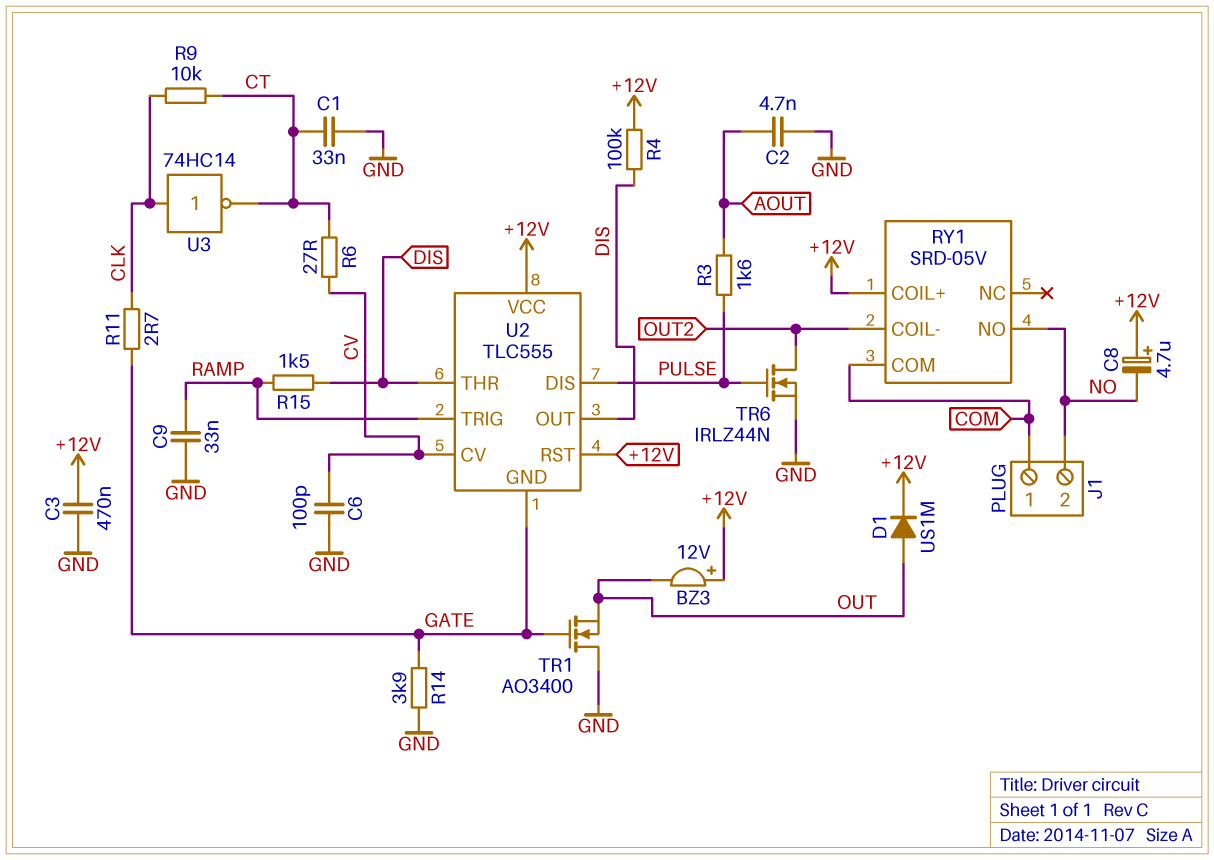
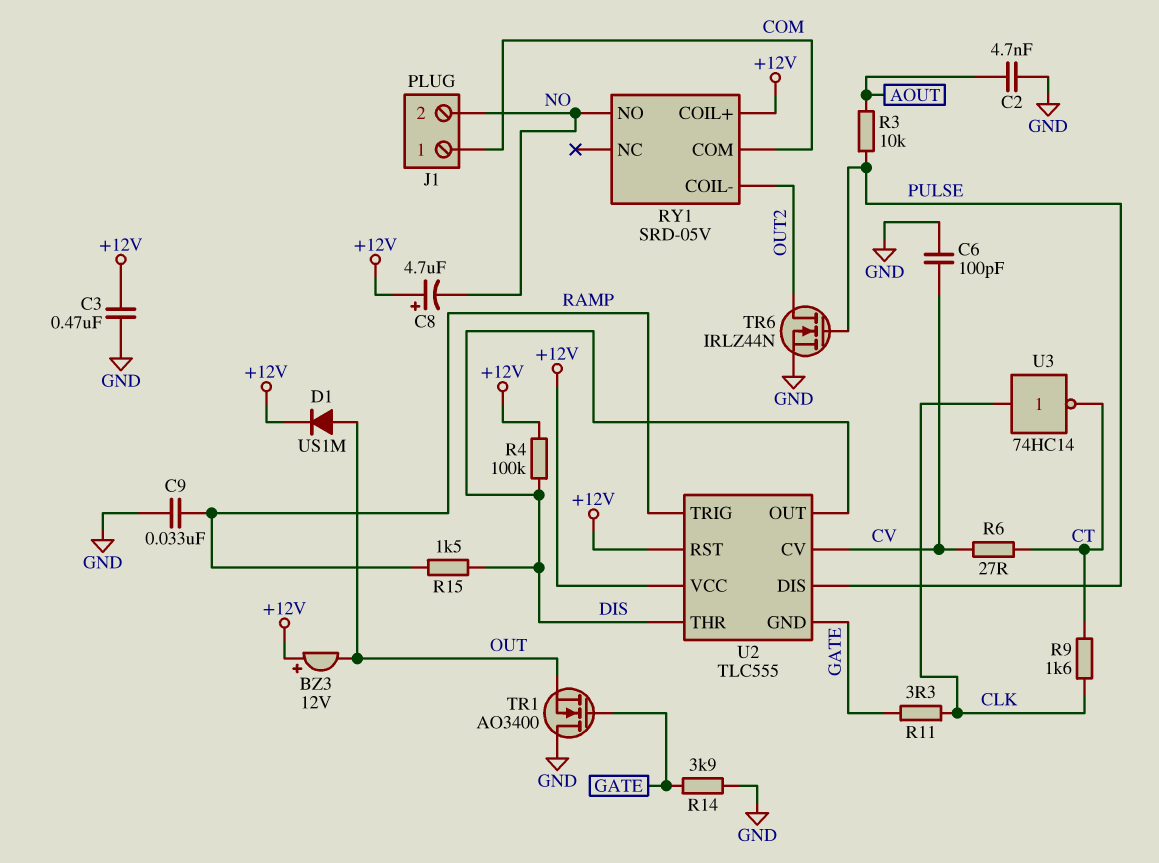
C1: 33nF (CT, GND) -> none
R3: 1.6k (AOUT, PULSE) -> 10k (AOUT, PULSE)
R9: 10k (CLK, CT) -> 1.6k (CLK, CT)
R11: 2.7 (CLK, GATE) -> 3.3 (CLK, GATE)

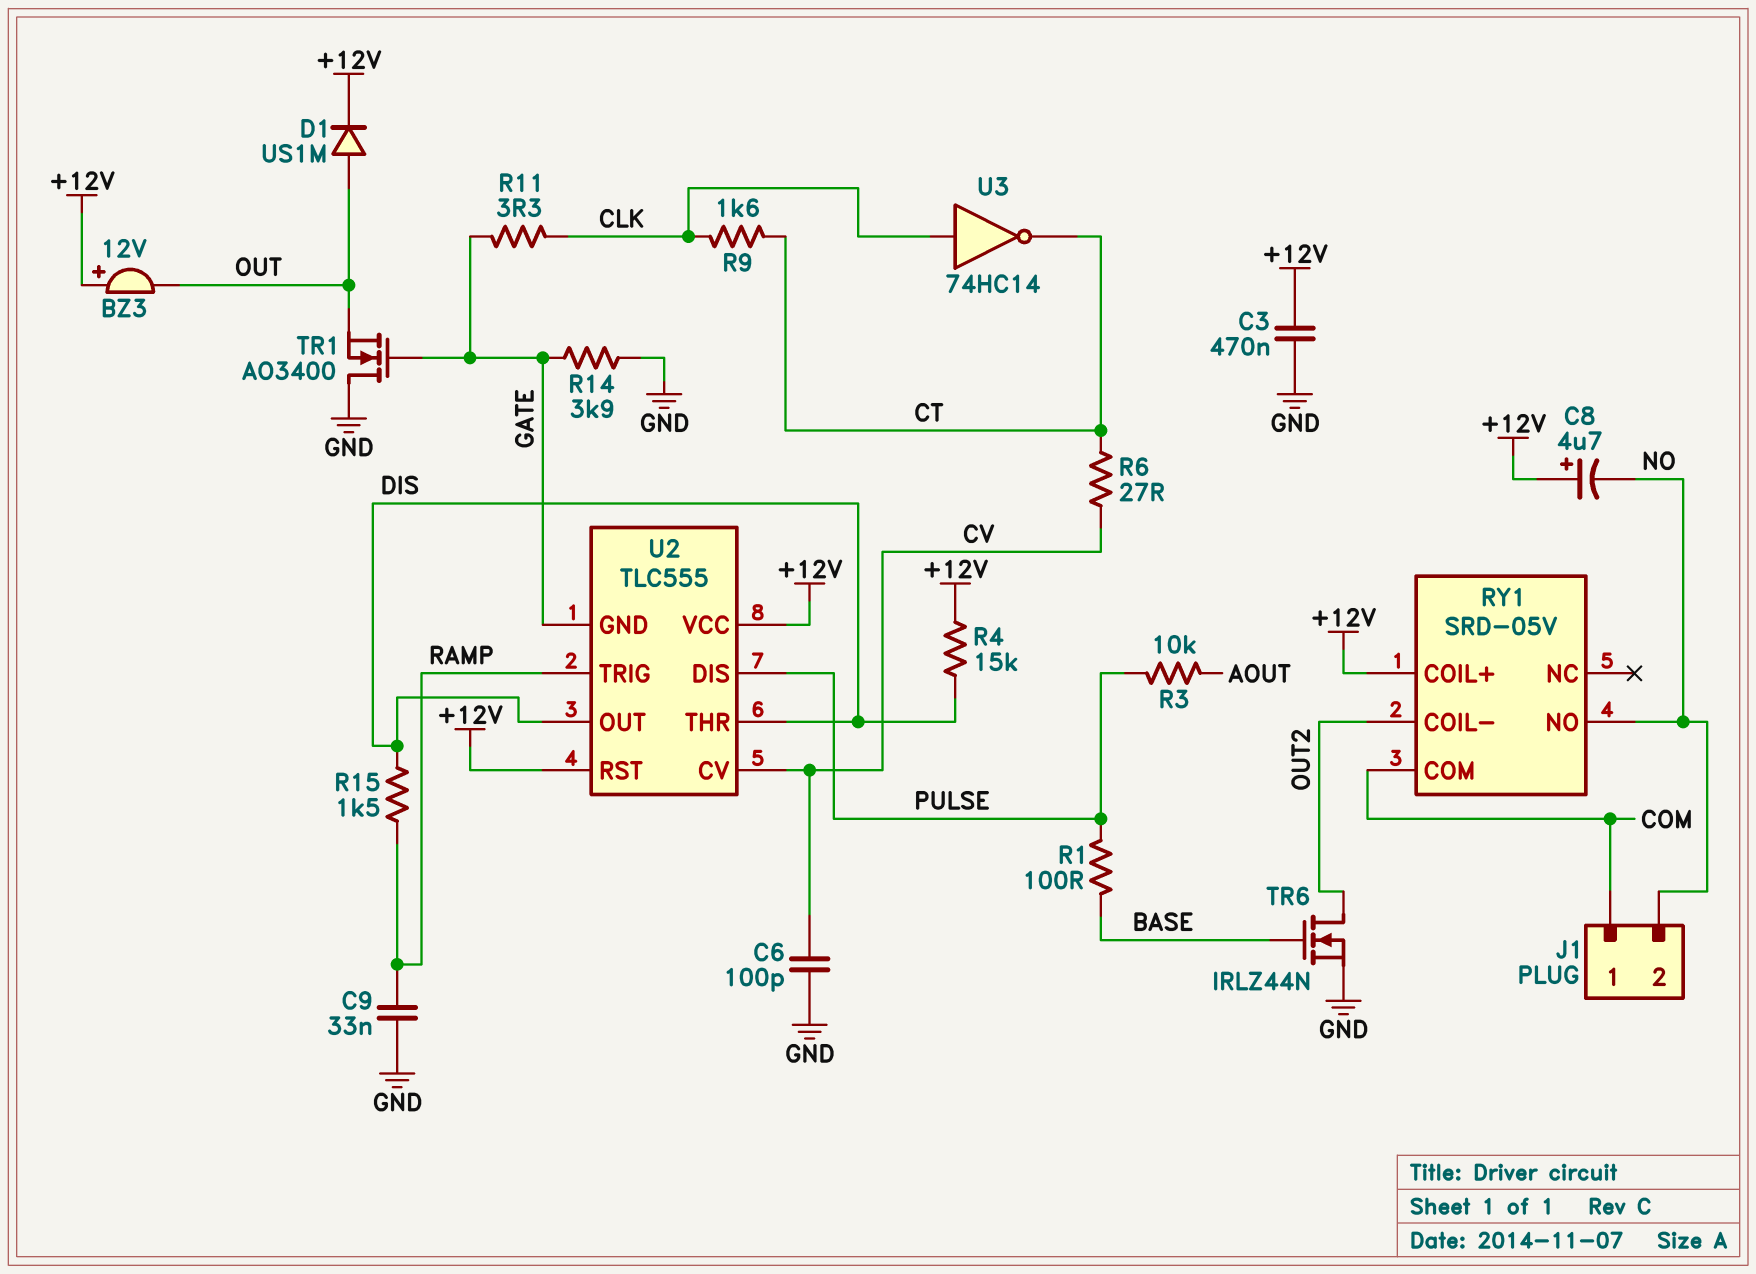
C2: 4.7nF (AOUT, GND) -> none
R1: none -> 100 (BASE, PULSE)
R4: 100k (+12V, DIS) -> 15k (+12V, DIS)
TR6: NMOS IRLZ44N (G PULSE, D OUT2, S GND) -> NMOS IRLZ44N (G BASE, D OUT2, S GND)

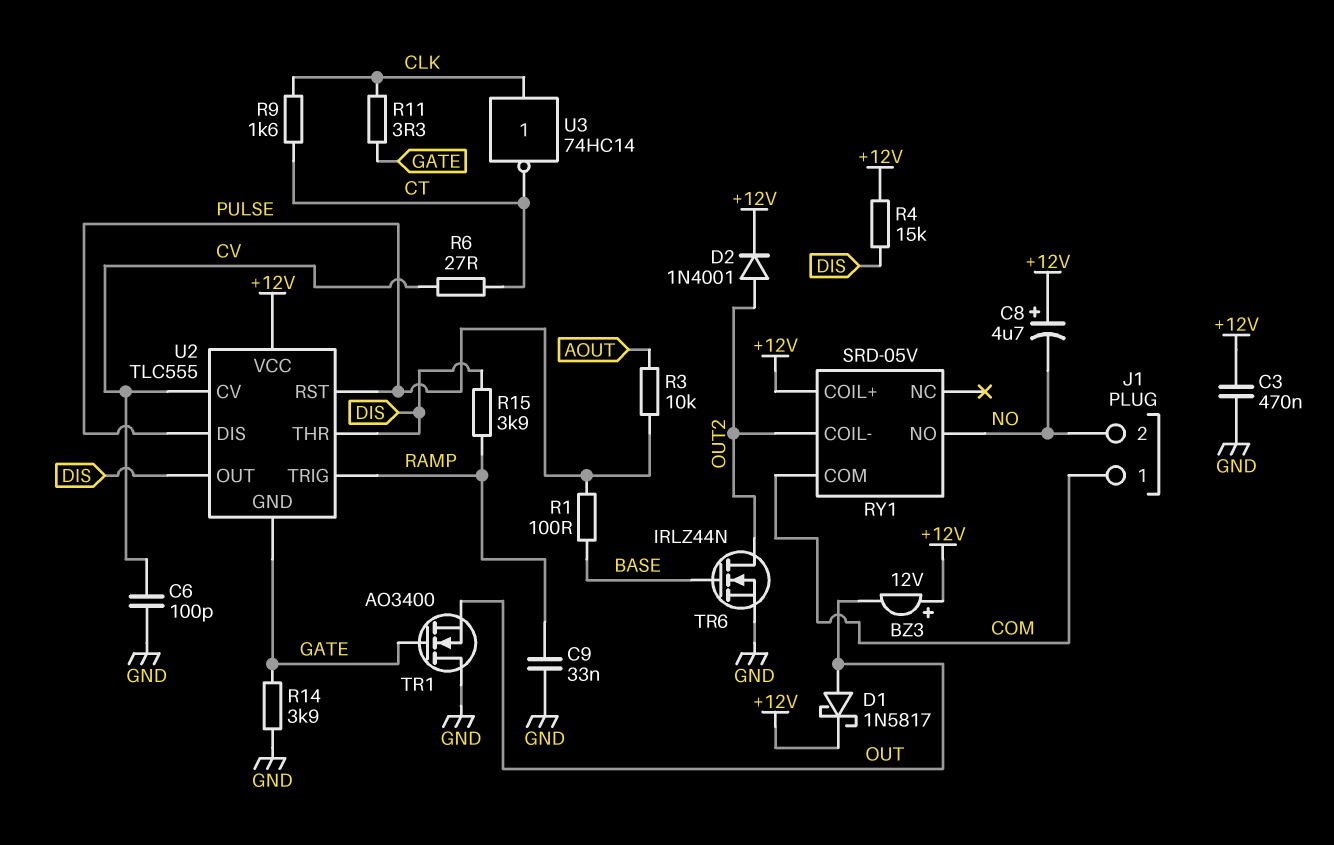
D1: diode US1M (A OUT, K +12V) -> schottky 1N5817 (A OUT, K +12V)
D2: none -> diode 1N4001 (A OUT2, K +12V)
R15: 1.5k (DIS, RAMP) -> 3.9k (DIS, RAMP)
U2 pin RST: +12V -> PULSE

